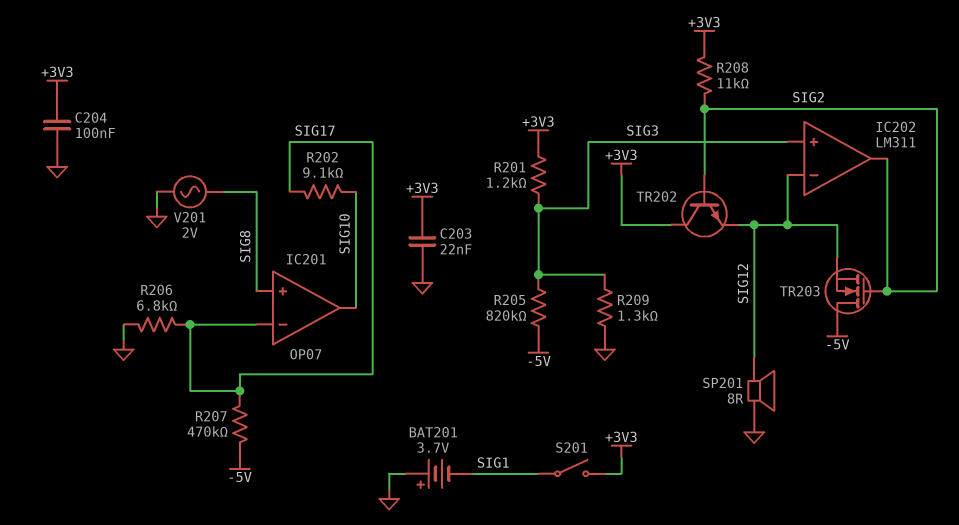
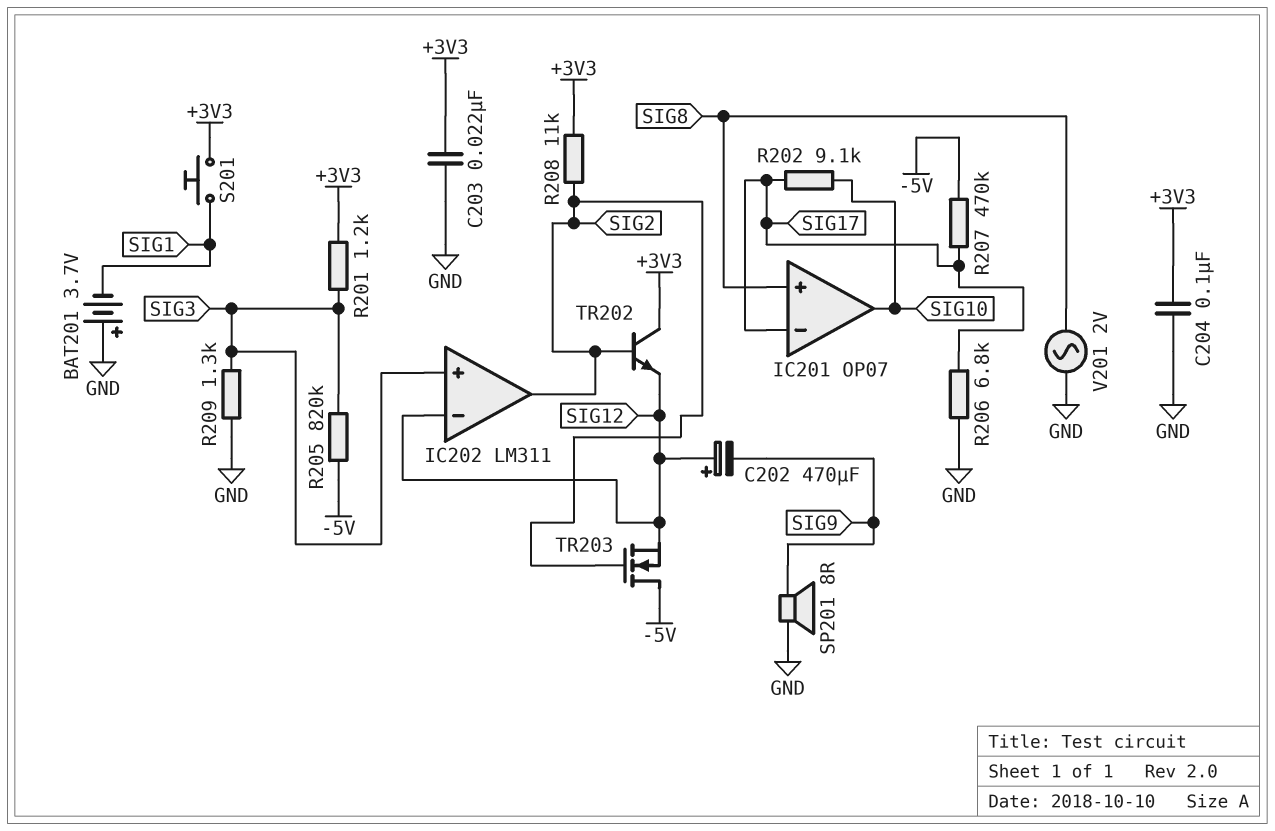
C202: none -> 470uF (plus SIG12, minus SIG9)
S201: switch (+3V3, SIG1) -> button (+3V3, SIG1)
SP201: speaker 8R (GND, SIG12) -> speaker 8R (GND, SIG9)

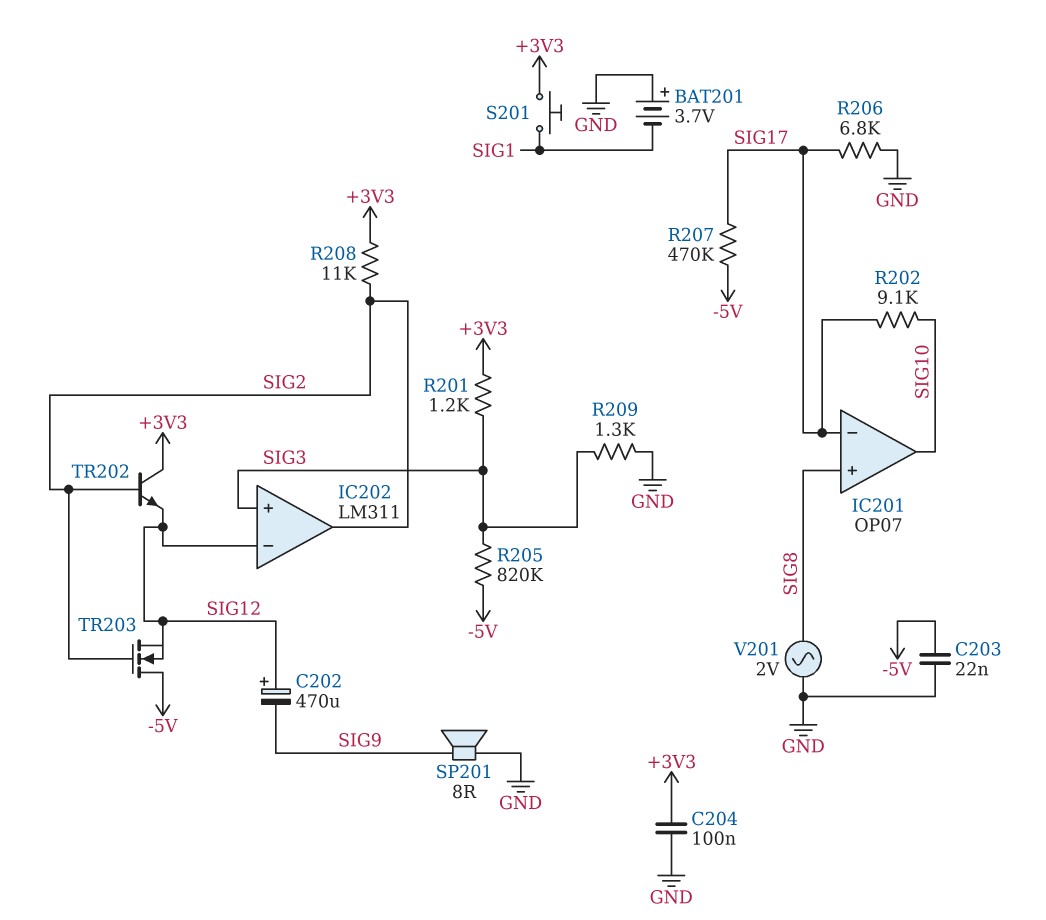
C203: 22nF (+3V3, GND) -> 22nF (-5V, GND)

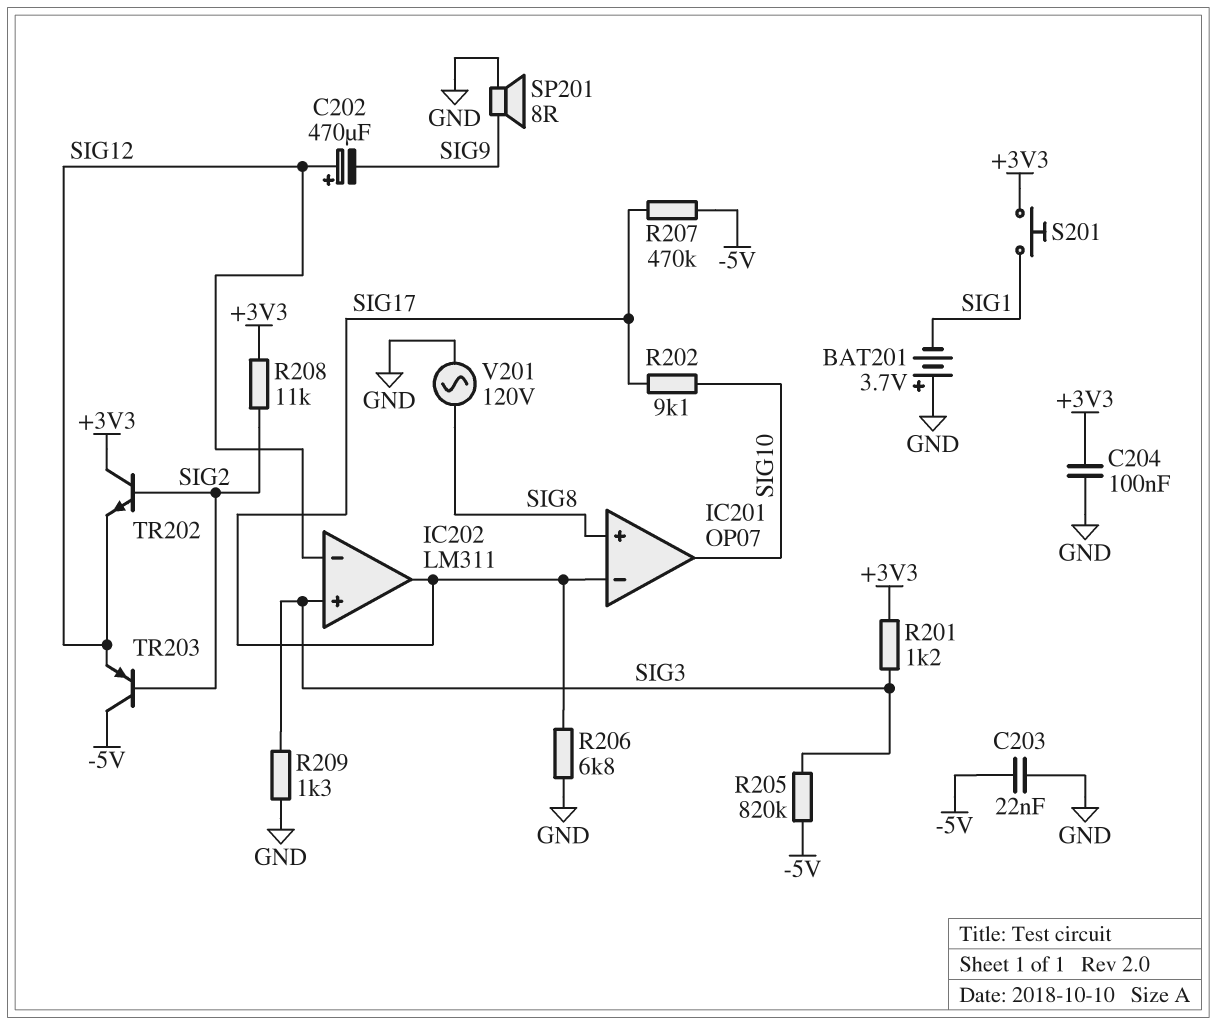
IC202 pin out: SIG2 -> SIG17
TR203: NMOS (G SIG2, D -5V, S SIG12) -> PNP (B SIG2, C -5V, E SIG12)
V201: AC 2V (GND, SIG8) -> AC 120V (GND, SIG8)

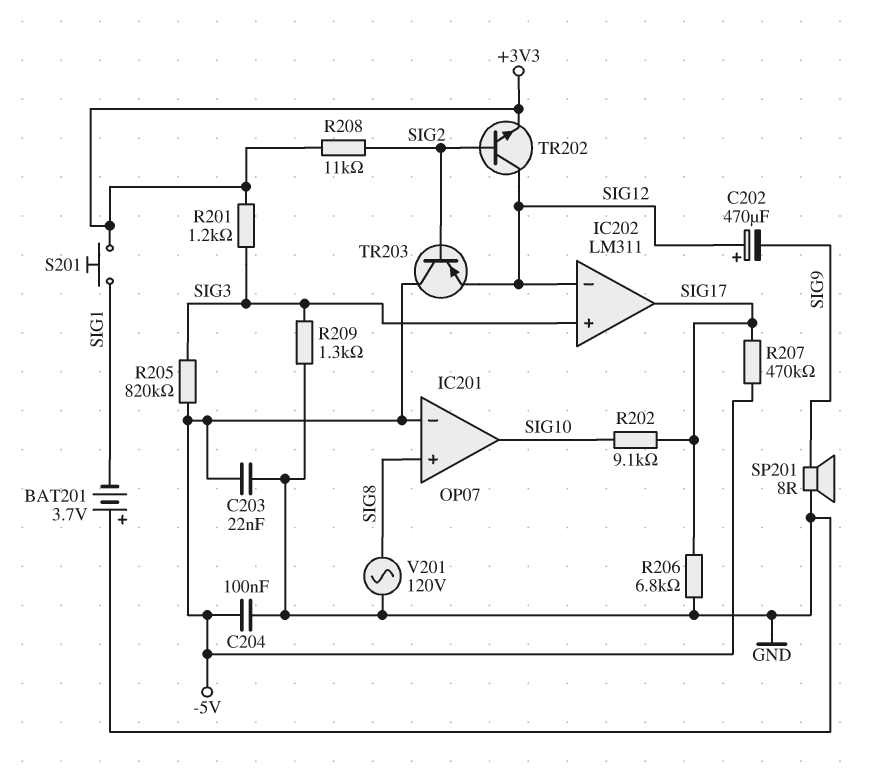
C204: 100nF (+3V3, GND) -> 100nF (-5V, GND)
IC201 pin in-: SIG17 -> -5V
TR202: NPN (B SIG2, C +3V3, E SIG12) -> NPN (B SIG2, C SIG12, E +3V3)

